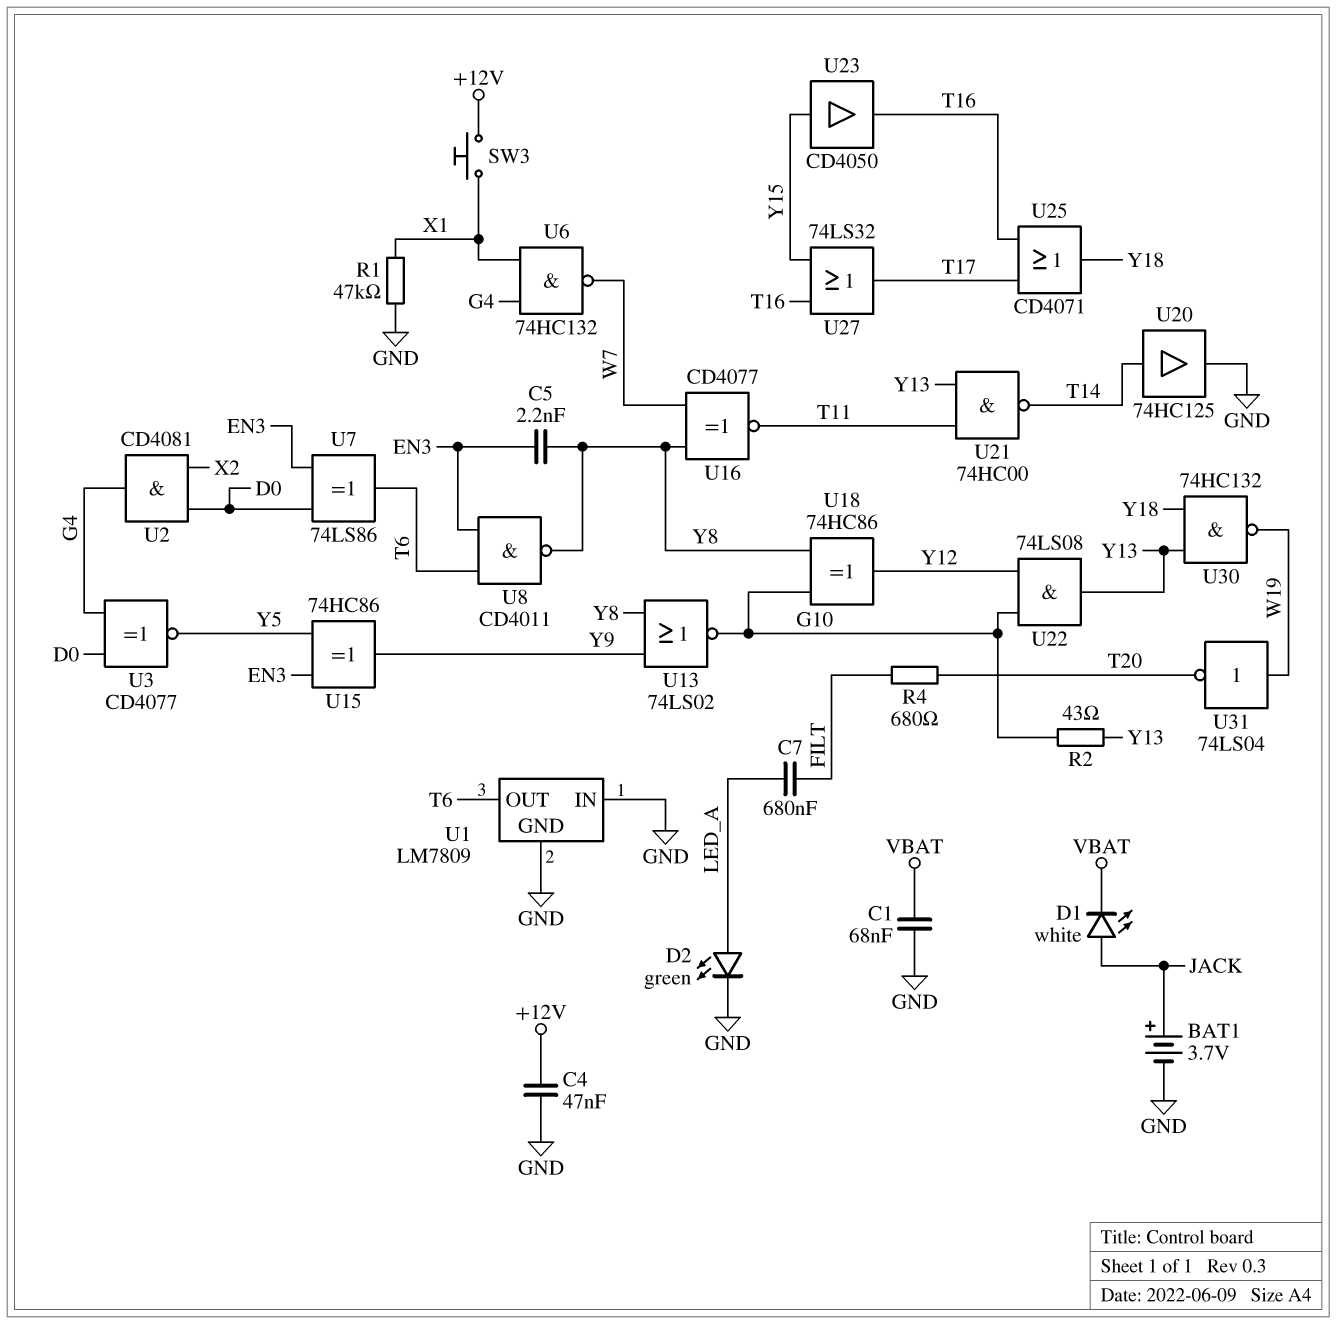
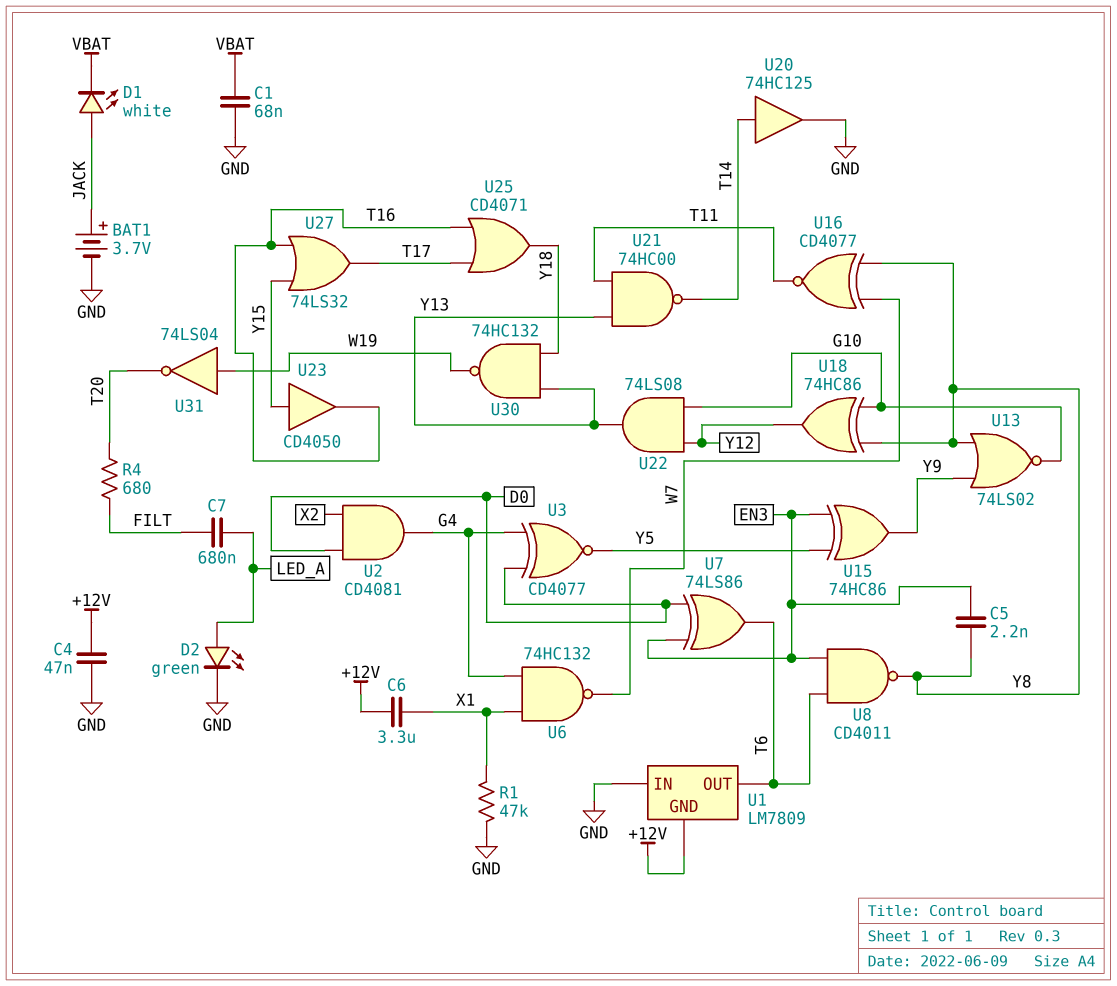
C6: none -> 3.3uF (+12V, X1)
R2: 43 (G10, Y13) -> none
SW3: button (+12V, X1) -> none
U1 pin GND: GND -> +12V

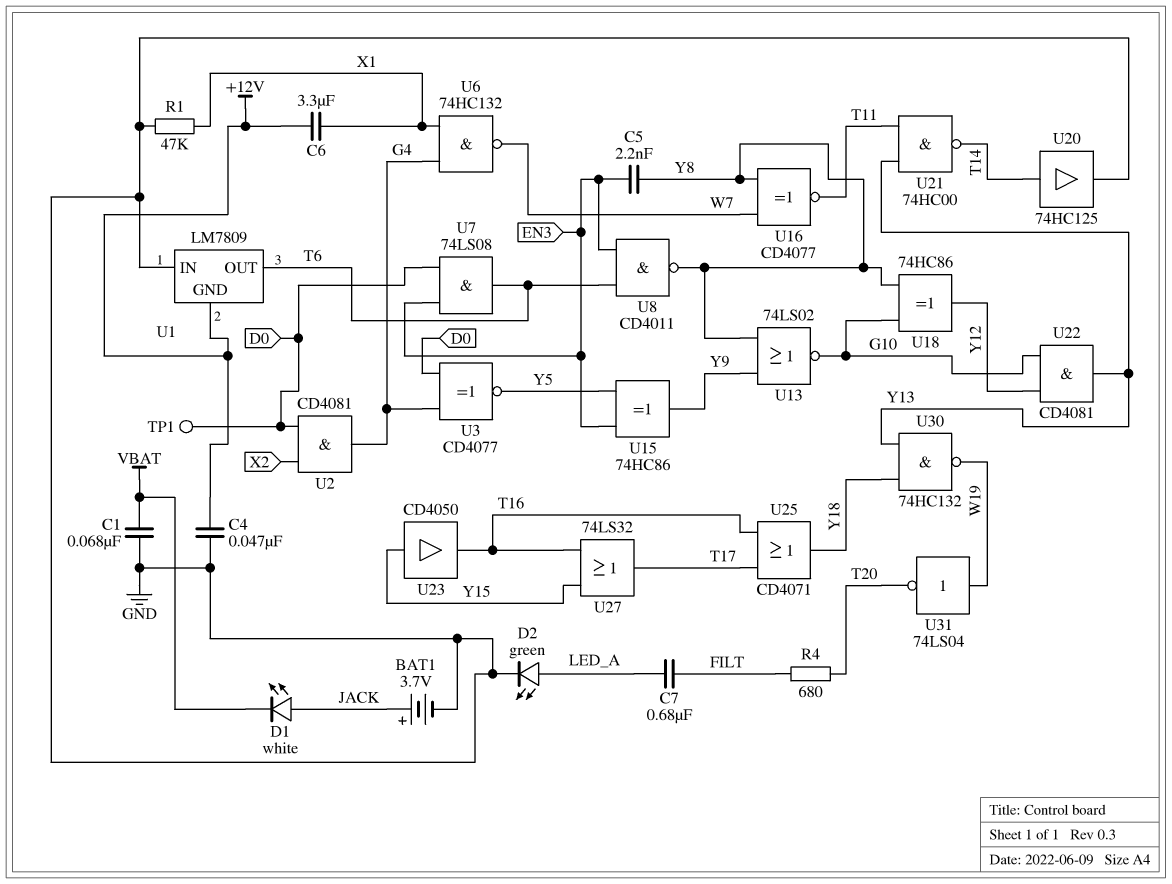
TP1: none -> test point (D0)
U7: XOR 74LS86 (in D0, in EN3, out T6) -> AND 74LS08 (in D0, in EN3, out T6)
U22: AND 74LS08 (in G10, in Y12, out Y13) -> AND CD4081 (in G10, in Y12, out Y13)

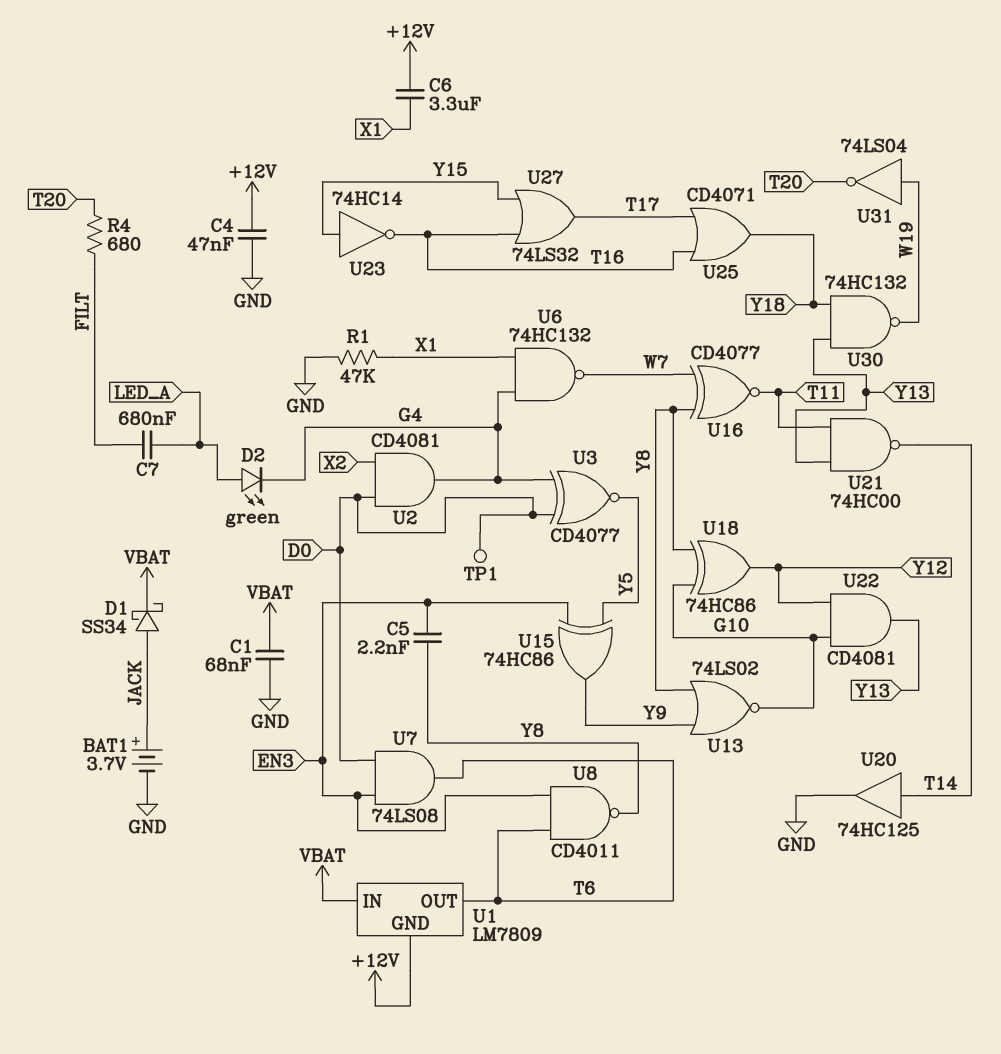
D1: LED white (A JACK, K VBAT) -> schottky SS34 (A JACK, K VBAT)
D2: LED green (A LED_A, K GND) -> LED green (A LED_A, K G4)
U1 pin IN: GND -> VBAT
U23: buffer CD4050 (in Y15, out T16) -> NOT 74HC14 (in Y15, out T16)

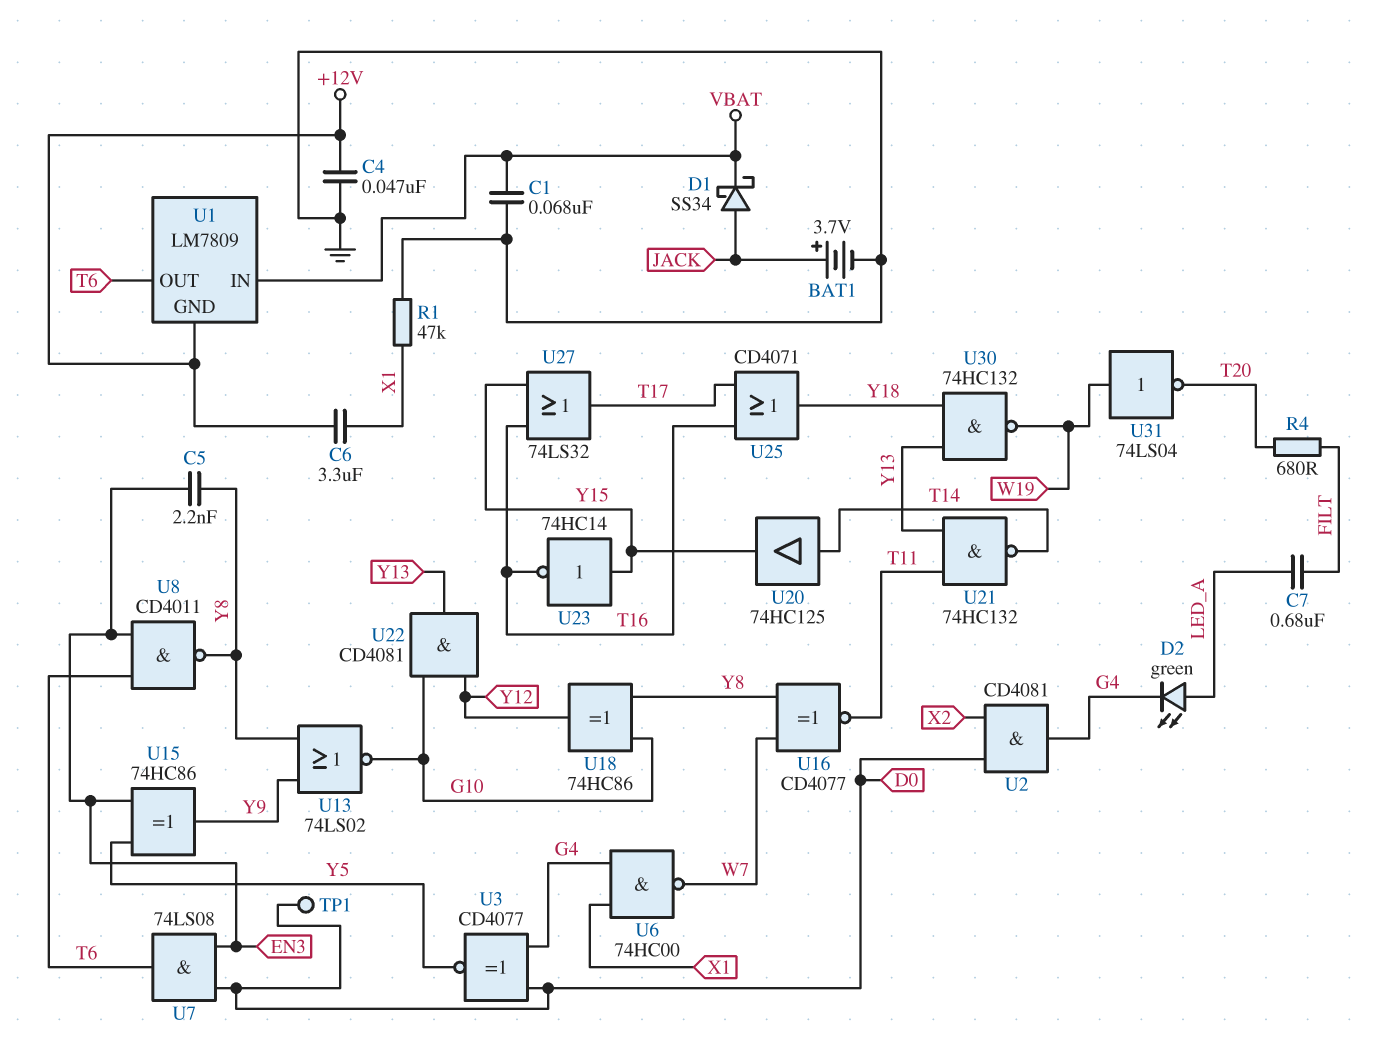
U6: NAND 74HC132 (in G4, in X1, out W7) -> NAND 74HC00 (in G4, in X1, out W7)
U20: buffer 74HC125 (in T14, out GND) -> buffer 74HC125 (in T14, out Y15)
U21: NAND 74HC00 (in T11, in Y13, out T14) -> NAND 74HC132 (in T11, in Y13, out T14)

